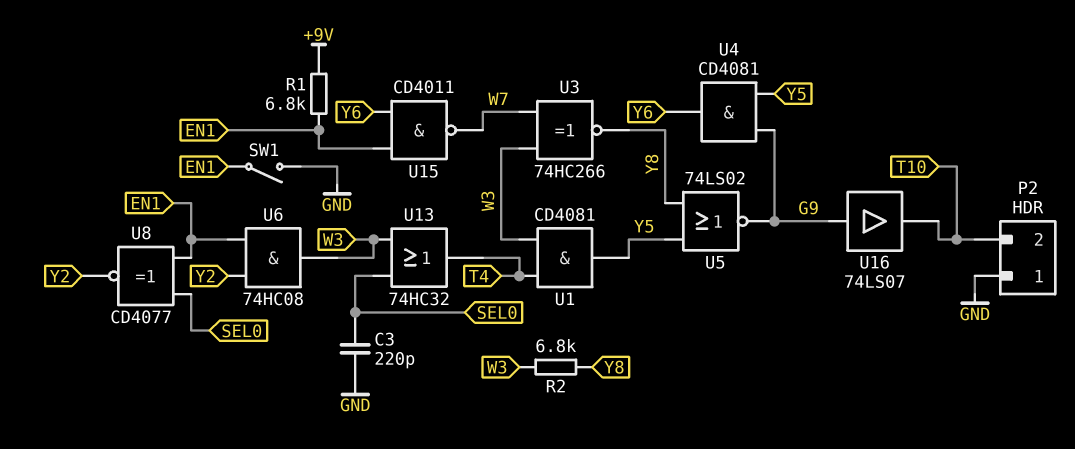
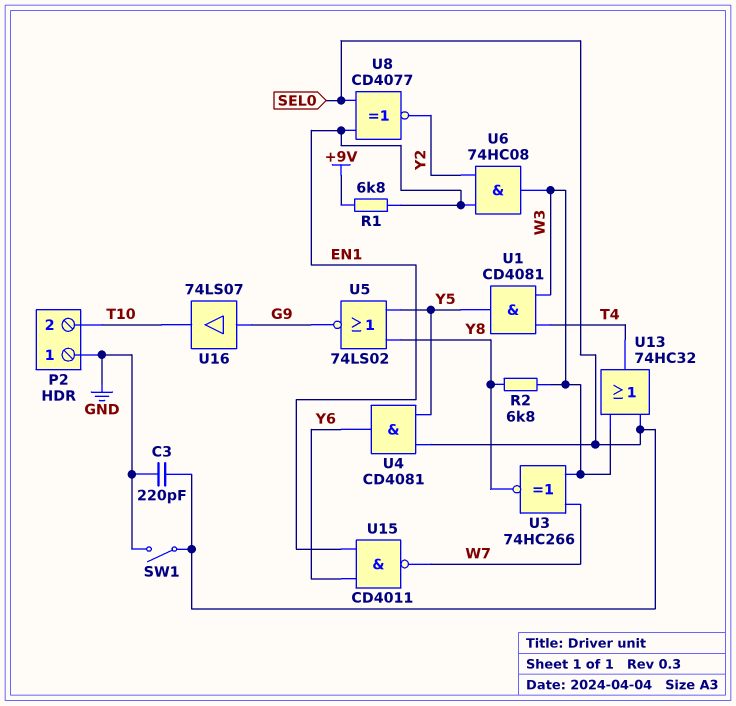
SW1: switch (EN1, GND) -> switch (GND, SEL0)
U4: AND CD4081 (in G9, in Y5, out Y6) -> AND CD4081 (in SEL0, in Y5, out Y6)

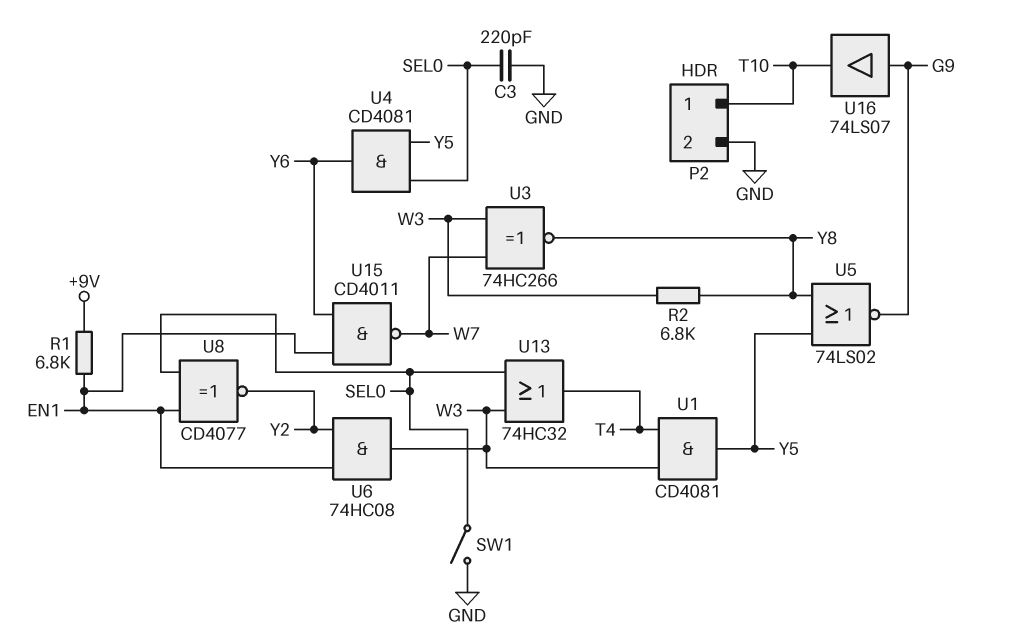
P2 pin 1: GND -> T10
P2 pin 2: T10 -> GND

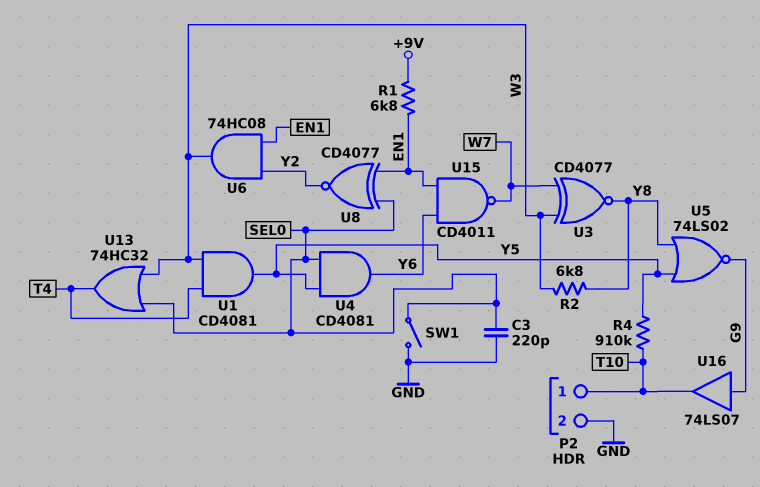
R4: none -> 910k (T10, Y5)
U3: XNOR 74HC266 (in W3, in W7, out Y8) -> XNOR CD4077 (in W3, in W7, out Y8)

